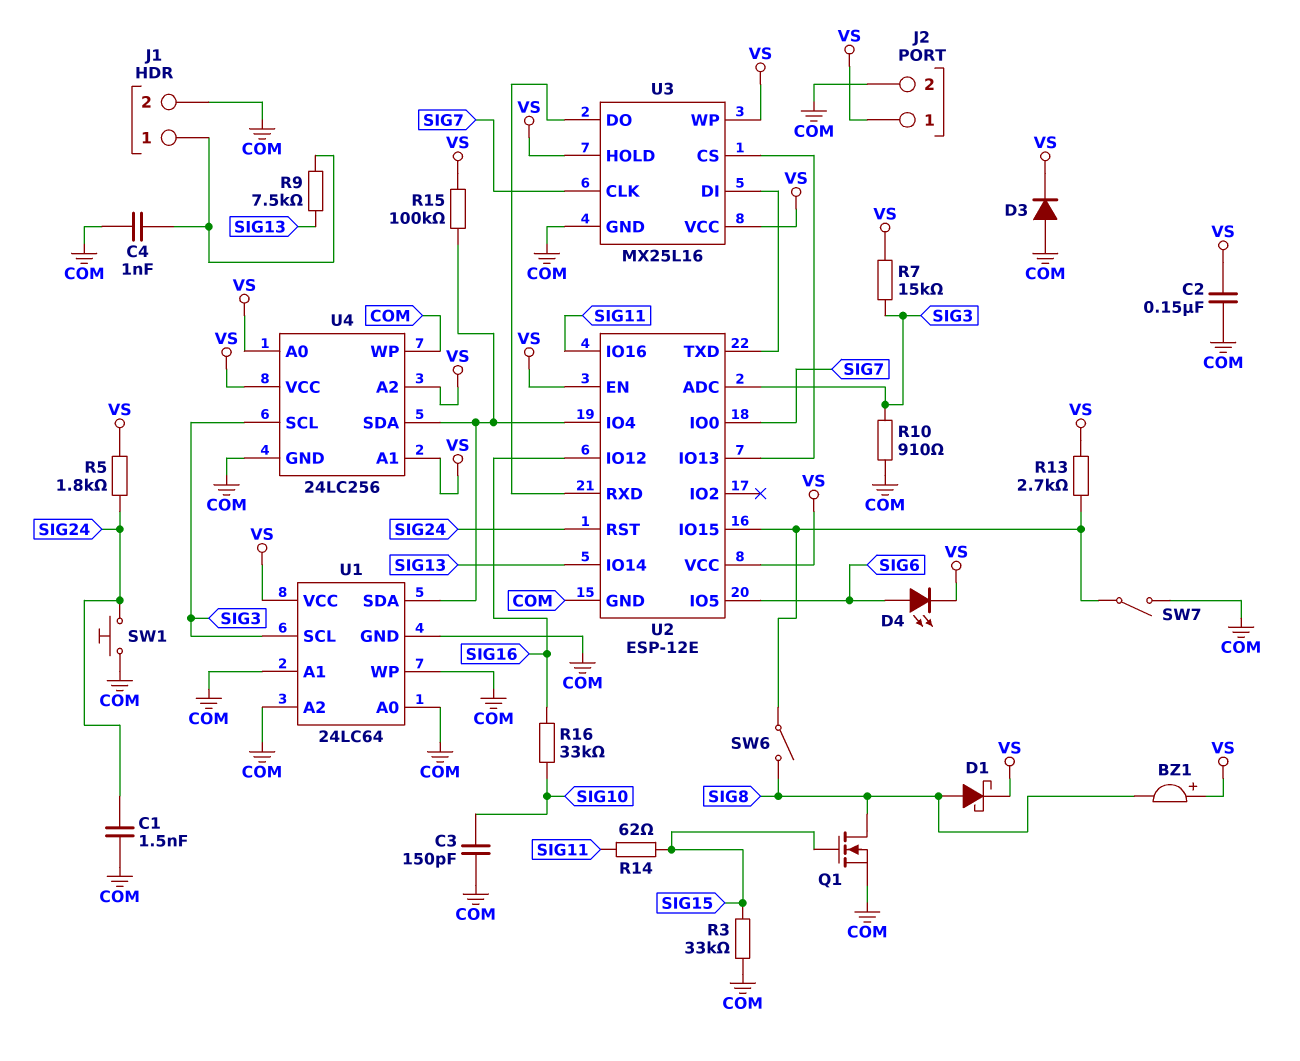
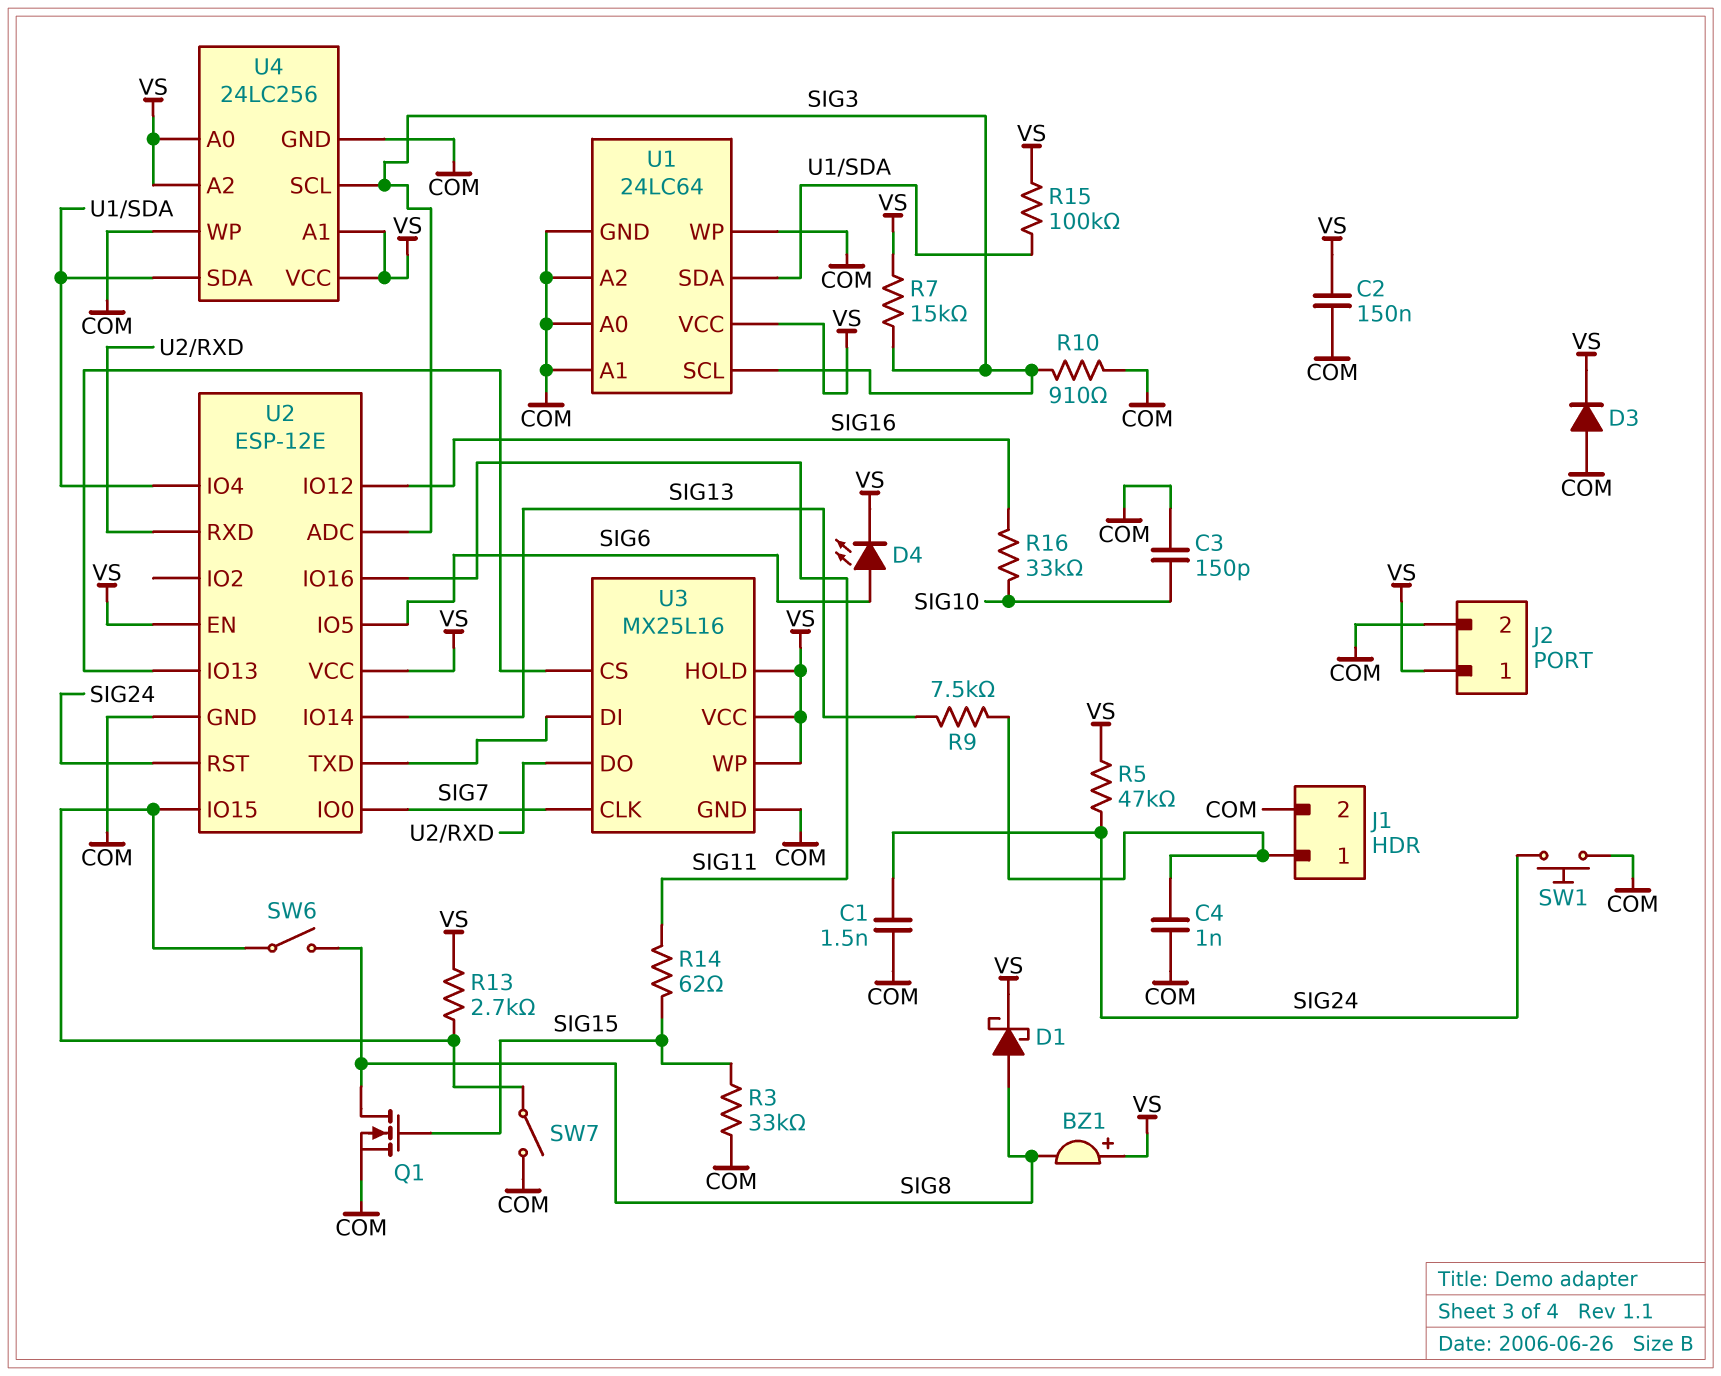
R5: 1.8k (SIG24, VS) -> 47k (SIG24, VS)

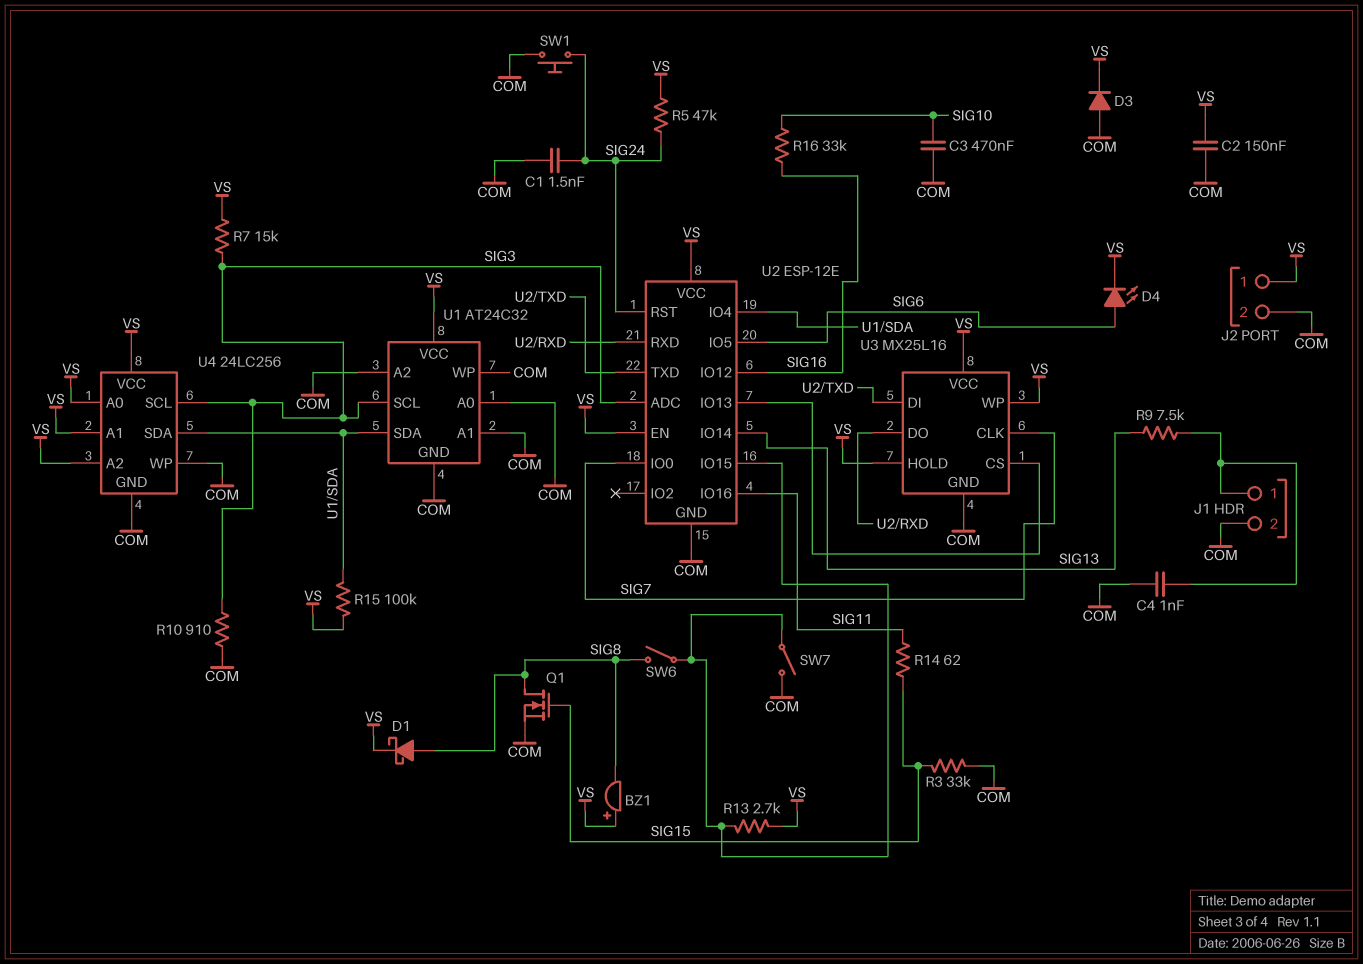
C3: 150pF (COM, SIG10) -> 470nF (COM, SIG10)
U1: 24LC64 -> AT24C32

